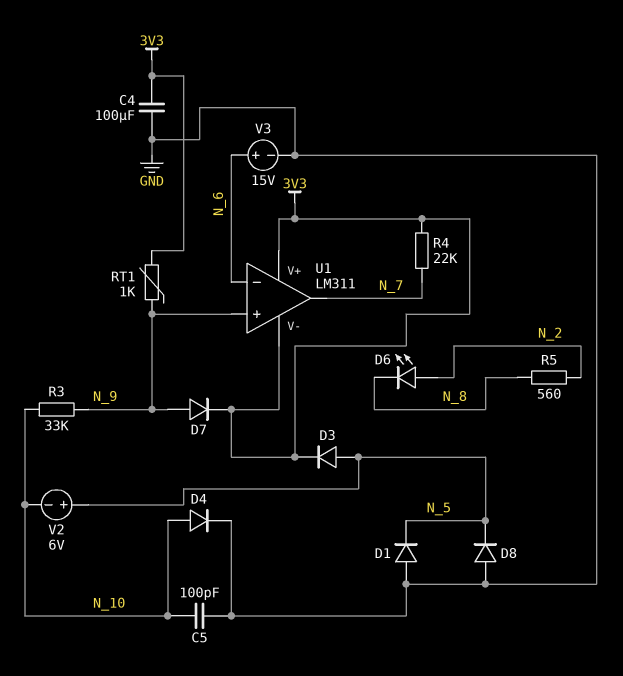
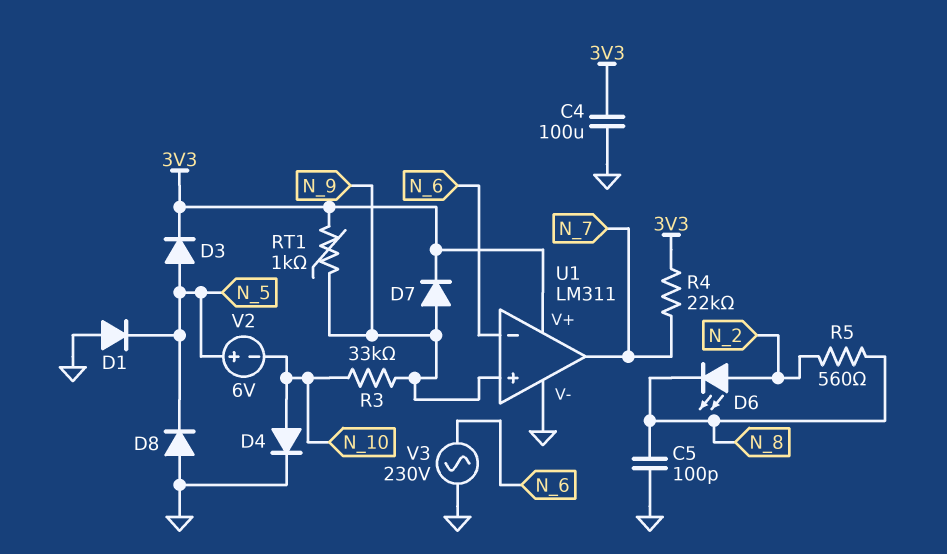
C5: 100pF (GND, N_10) -> 100pF (GND, N_8)
U1 pin V-: 3V3 -> GND
V3: 15V (plus N_6, minus GND) -> AC 230V (GND, N_6)

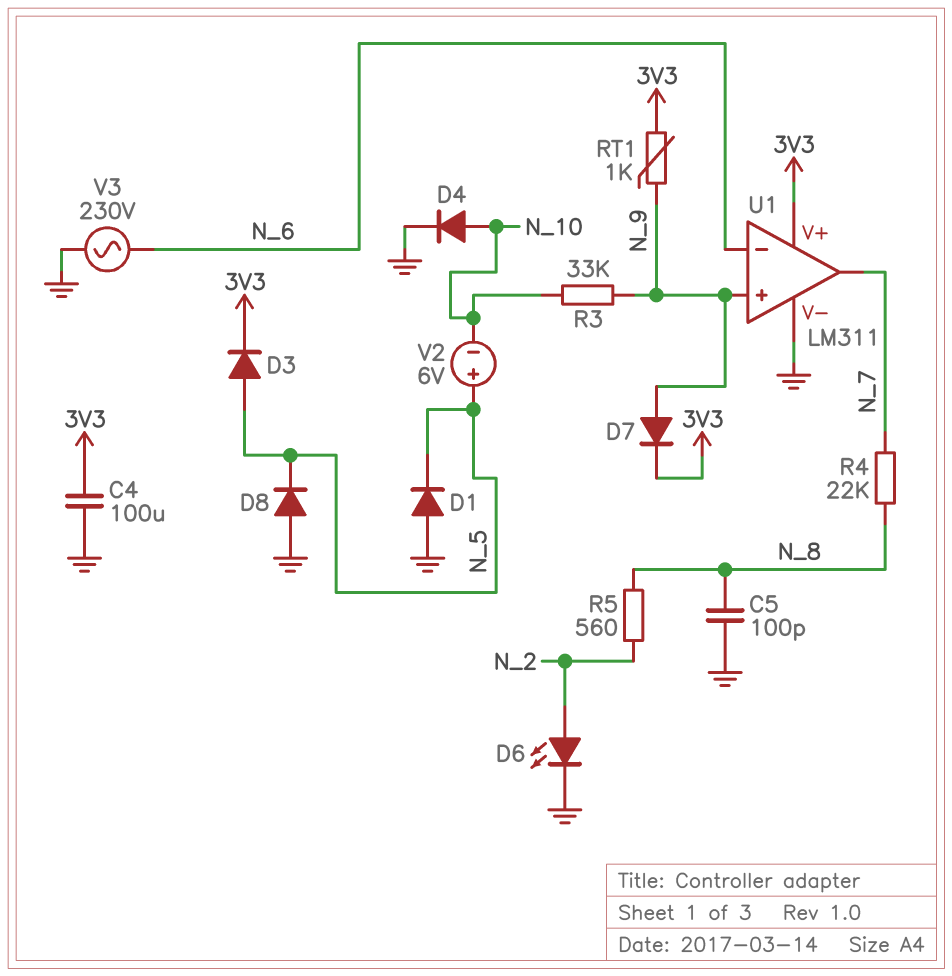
D6: LED (A N_2, K N_8) -> LED (A N_2, K GND)
R4: 22k (3V3, N_7) -> 22k (N_7, N_8)

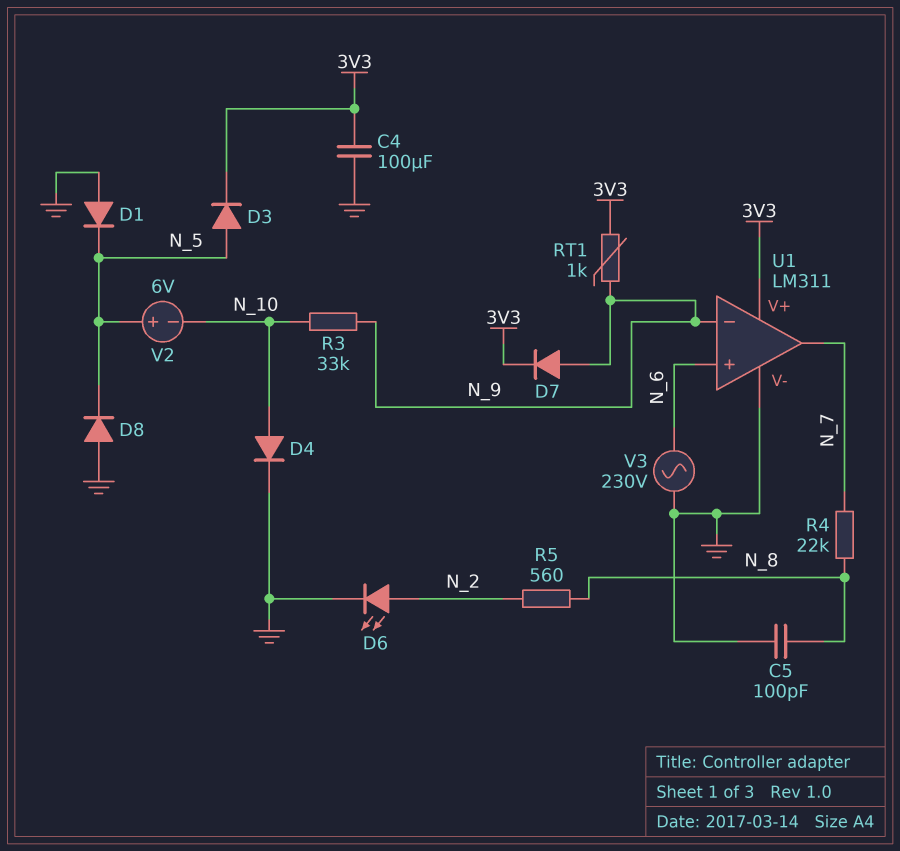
U1 pin in+: N_9 -> N_6
U1 pin in-: N_6 -> N_9

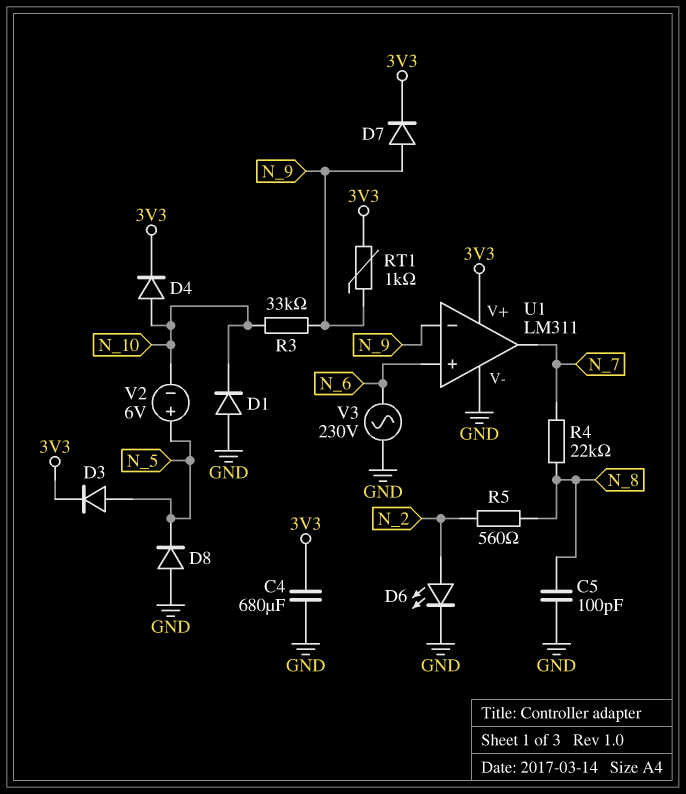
C4: 100uF (3V3, GND) -> 680uF (3V3, GND)
D1: diode (A GND, K N_5) -> diode (A GND, K N_10)
D4: diode (A N_10, K GND) -> diode (A N_10, K 3V3)

